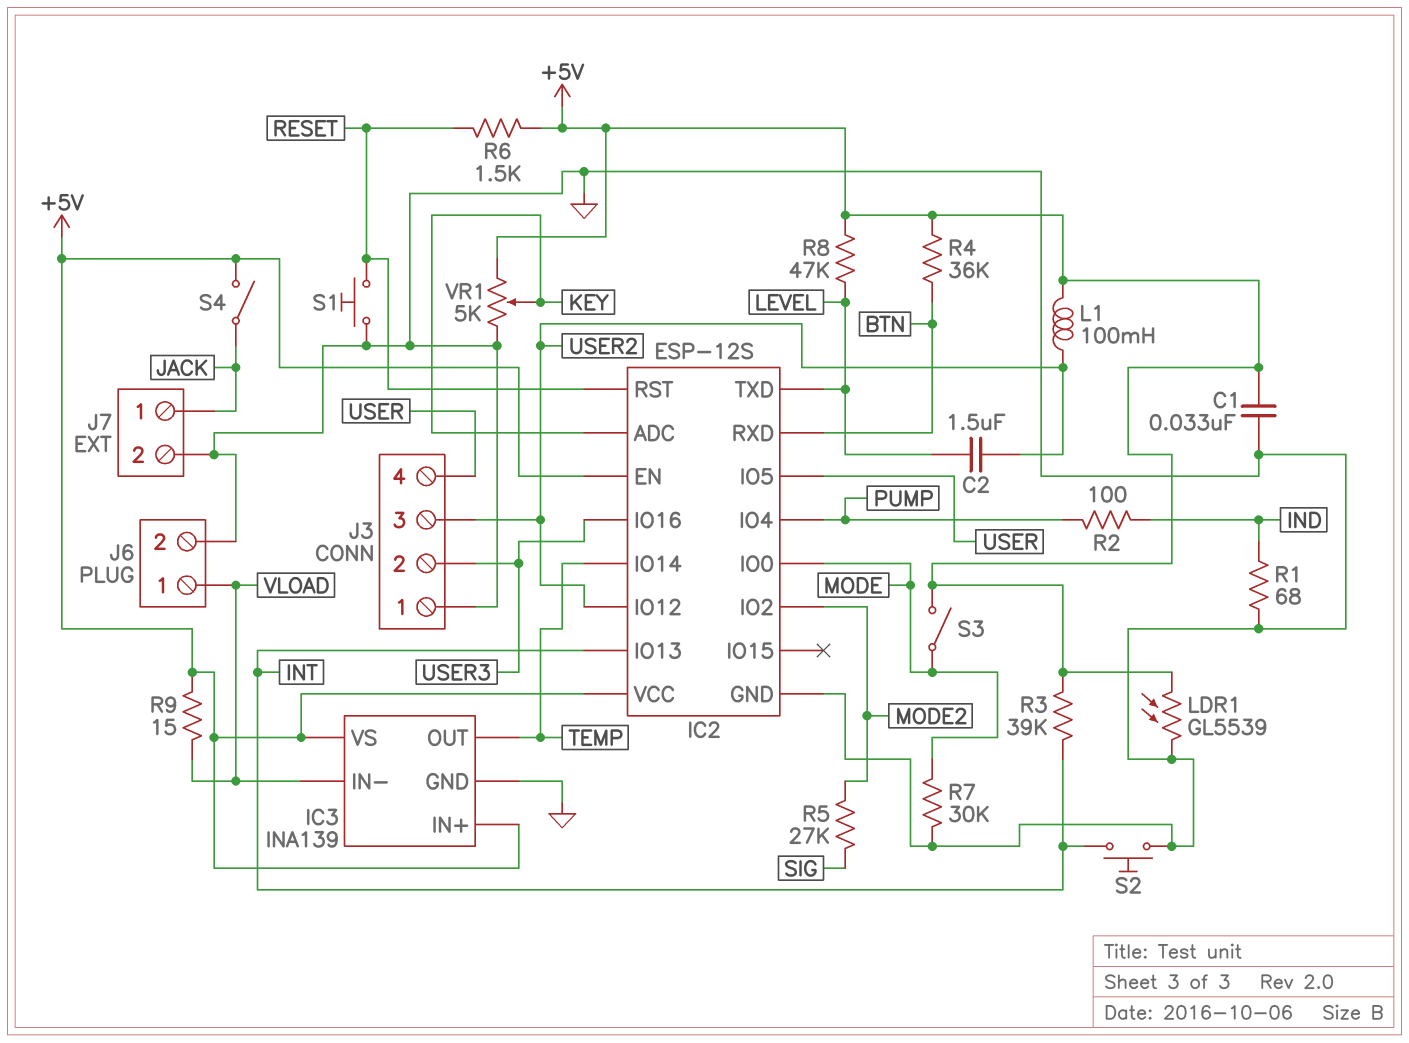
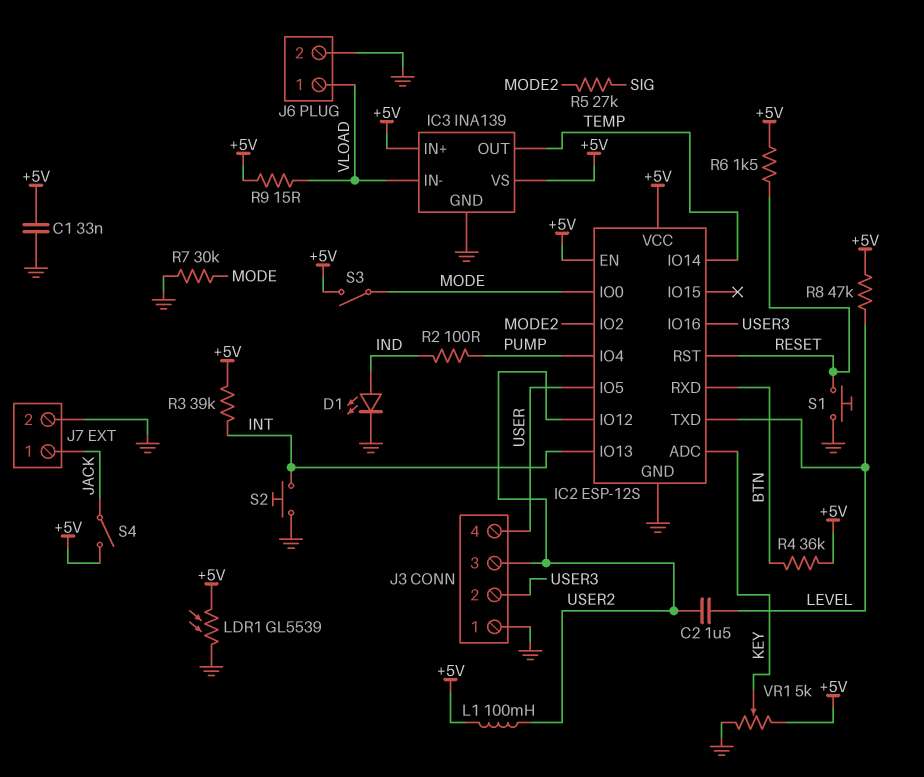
D1: none -> LED (A IND, K GND)
R1: 68 (GND, IND) -> none

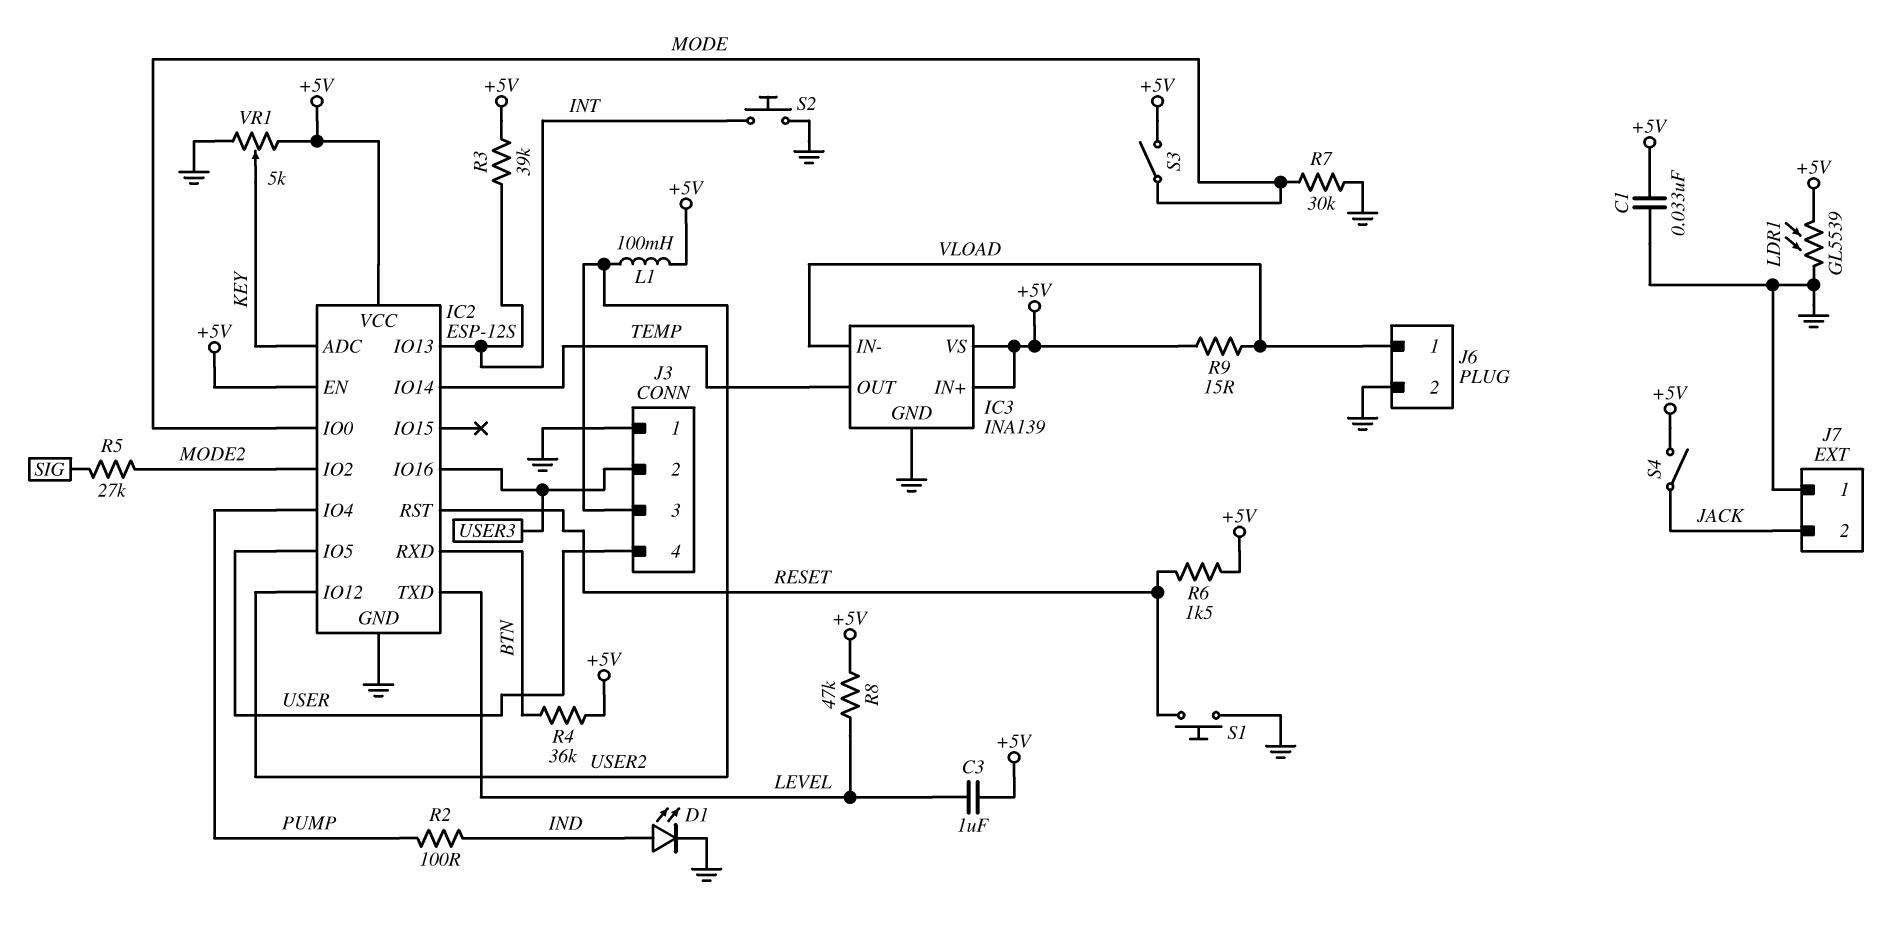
C2: 1.5uF (LEVEL, USER2) -> none
C3: none -> 1uF (+5V, LEVEL)
J7 pin 1: JACK -> GND
J7 pin 2: GND -> JACK

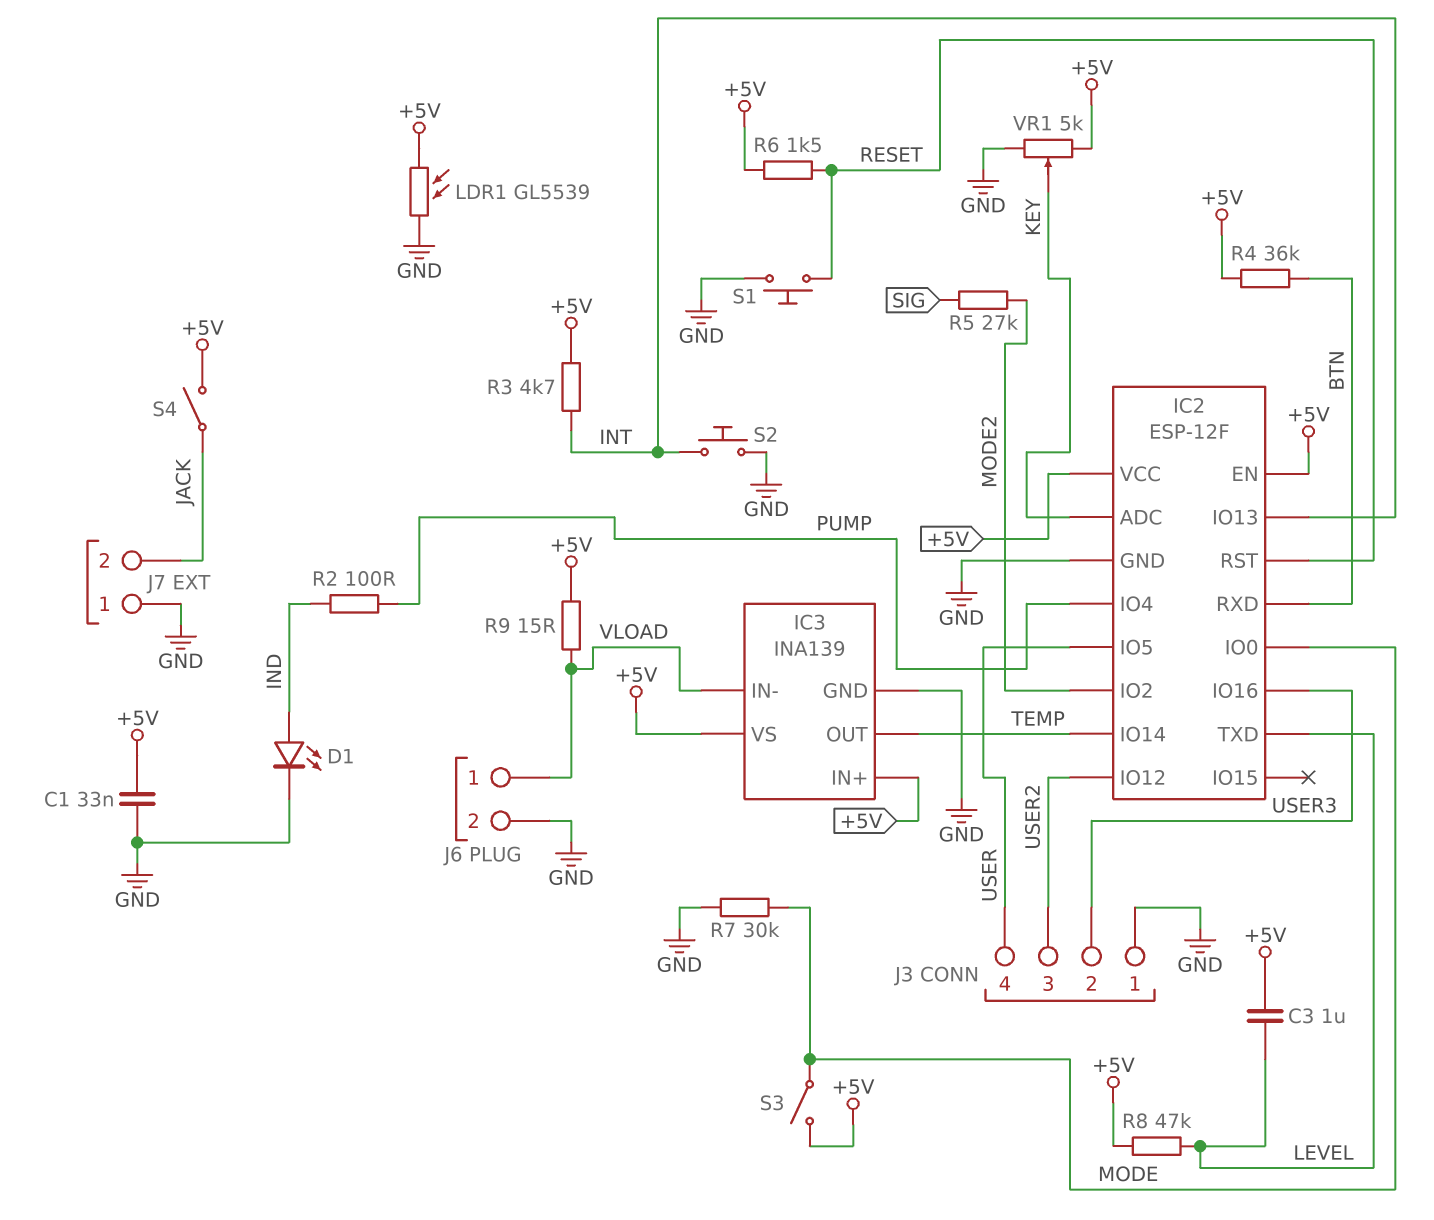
IC2: ESP-12S -> ESP-12F
L1: 100mH (+5V, USER2) -> none
R3: 39k (+5V, INT) -> 4.7k (+5V, INT)

